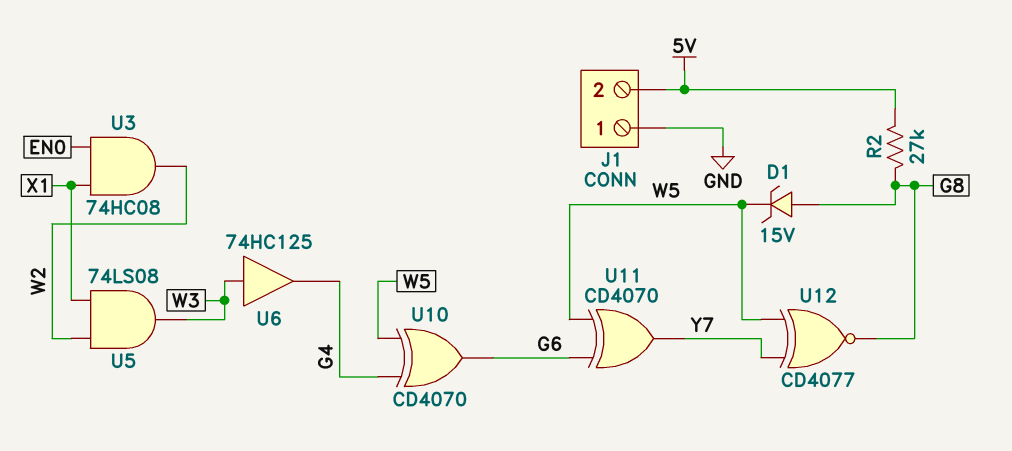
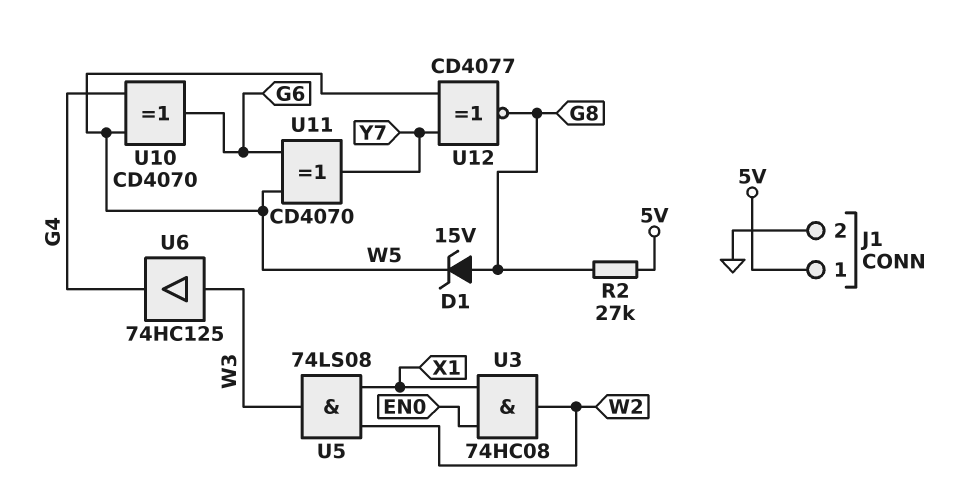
J1 pin 1: GND -> 5V
J1 pin 2: 5V -> GND

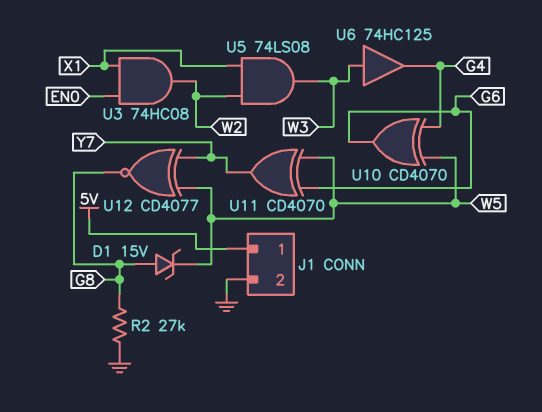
R2: 27k (5V, G8) -> 27k (G8, GND)

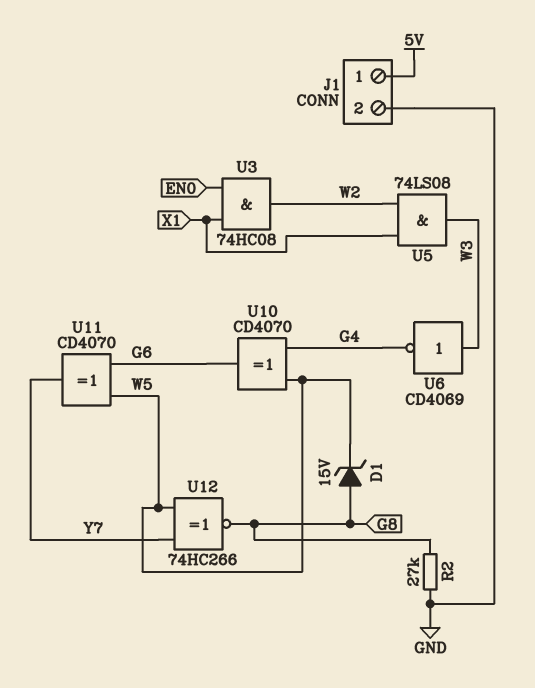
U6: buffer 74HC125 (in W3, out G4) -> NOT CD4069 (in W3, out G4)
U12: XNOR CD4077 (in W5, in Y7, out G8) -> XNOR 74HC266 (in W5, in Y7, out G8)

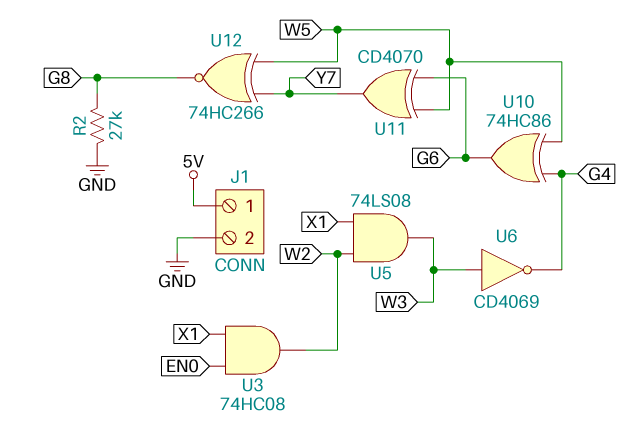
D1: zener 15V (A G8, K W5) -> none
U10: XOR CD4070 (in G4, in W5, out G6) -> XOR 74HC86 (in G4, in W5, out G6)

